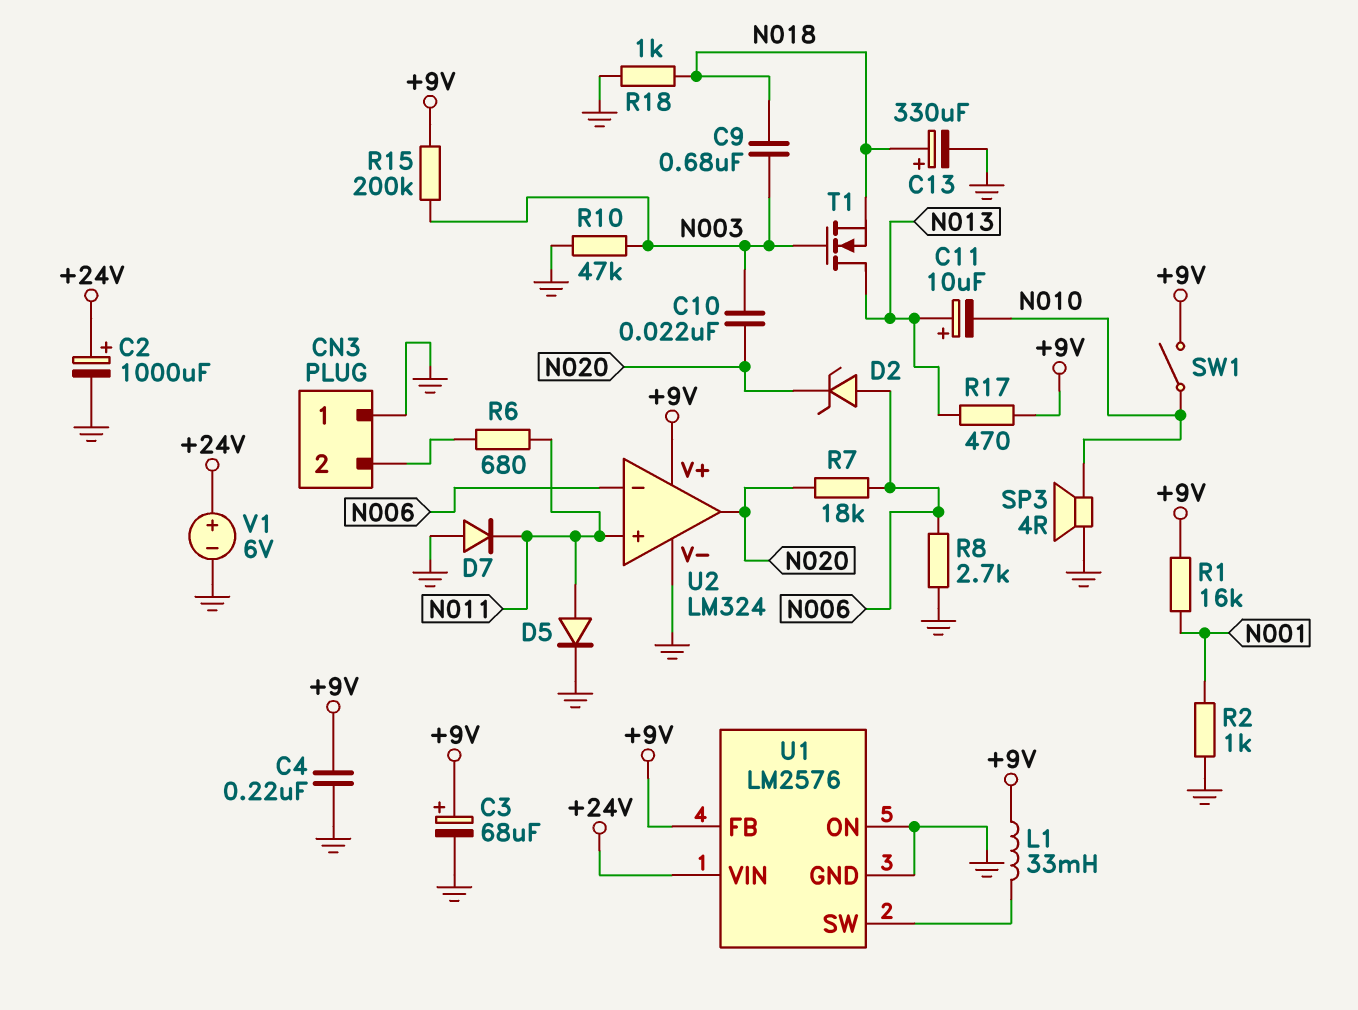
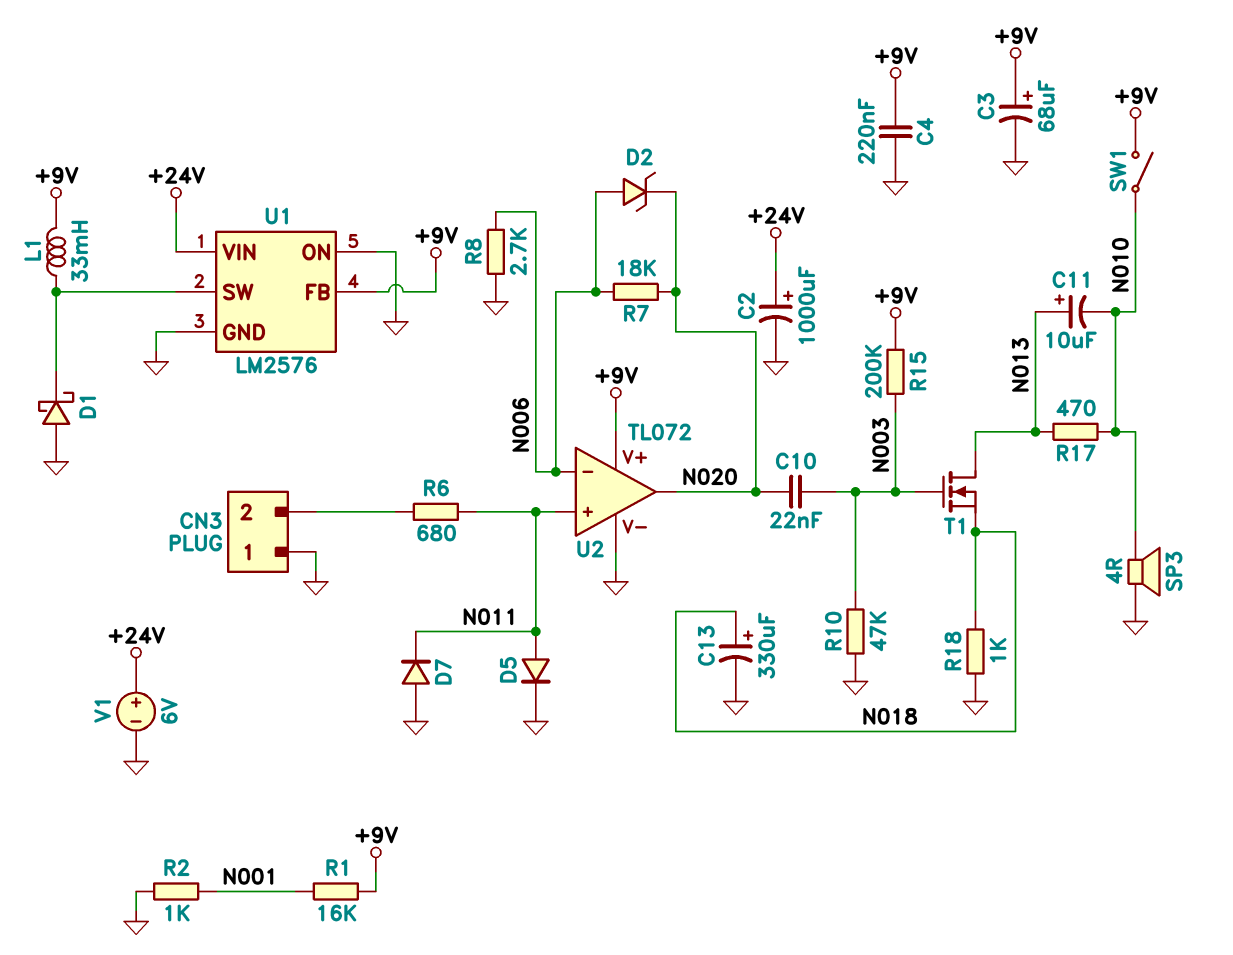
C9: 680nF (N003, N018) -> none
D1: none -> schottky (A GND, K U1/SW)
R17: 470 (+9V, N013) -> 470 (N010, N013)
U2: LM324 -> TL072

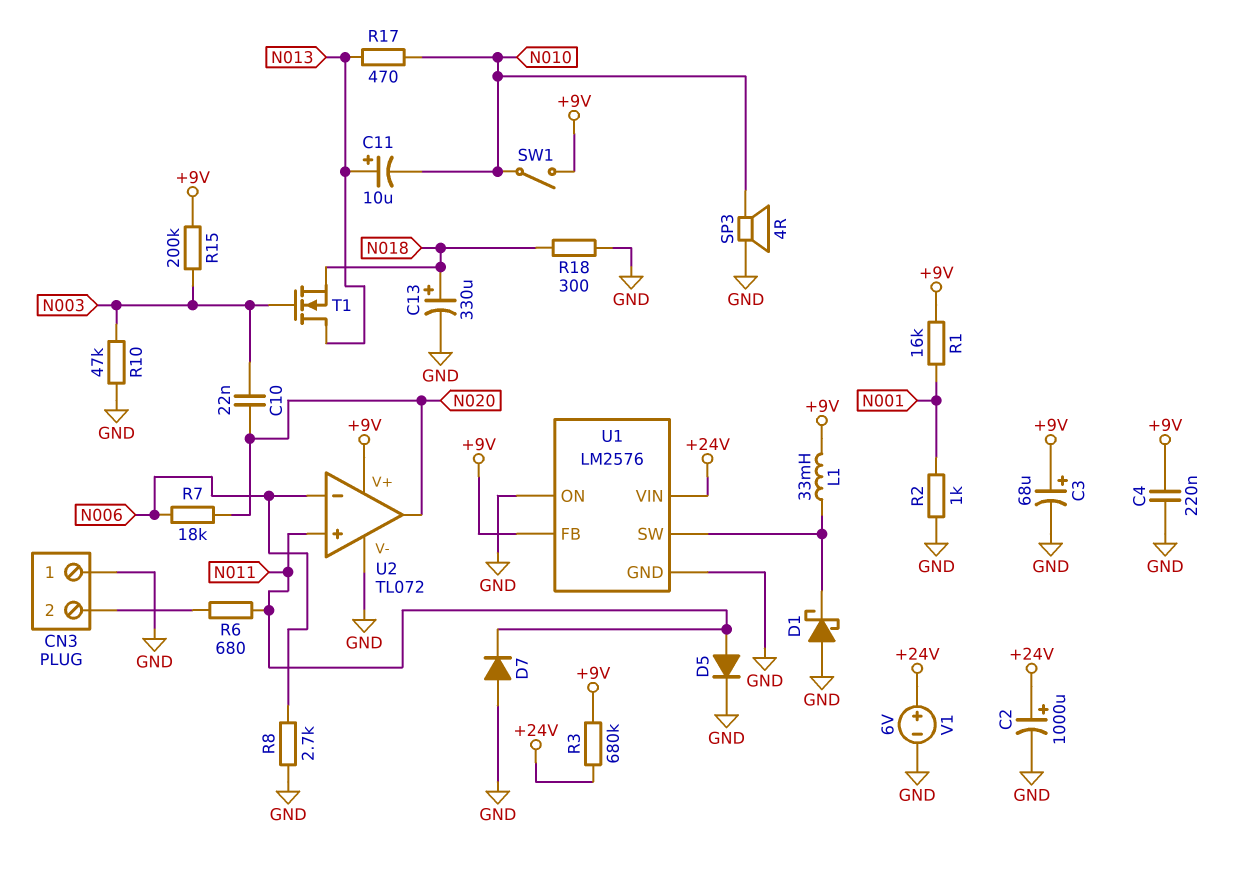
D2: zener (A N006, K N020) -> none
R3: none -> 680k (+9V, +24V)
R18: 1k (GND, N018) -> 300 (GND, N018)

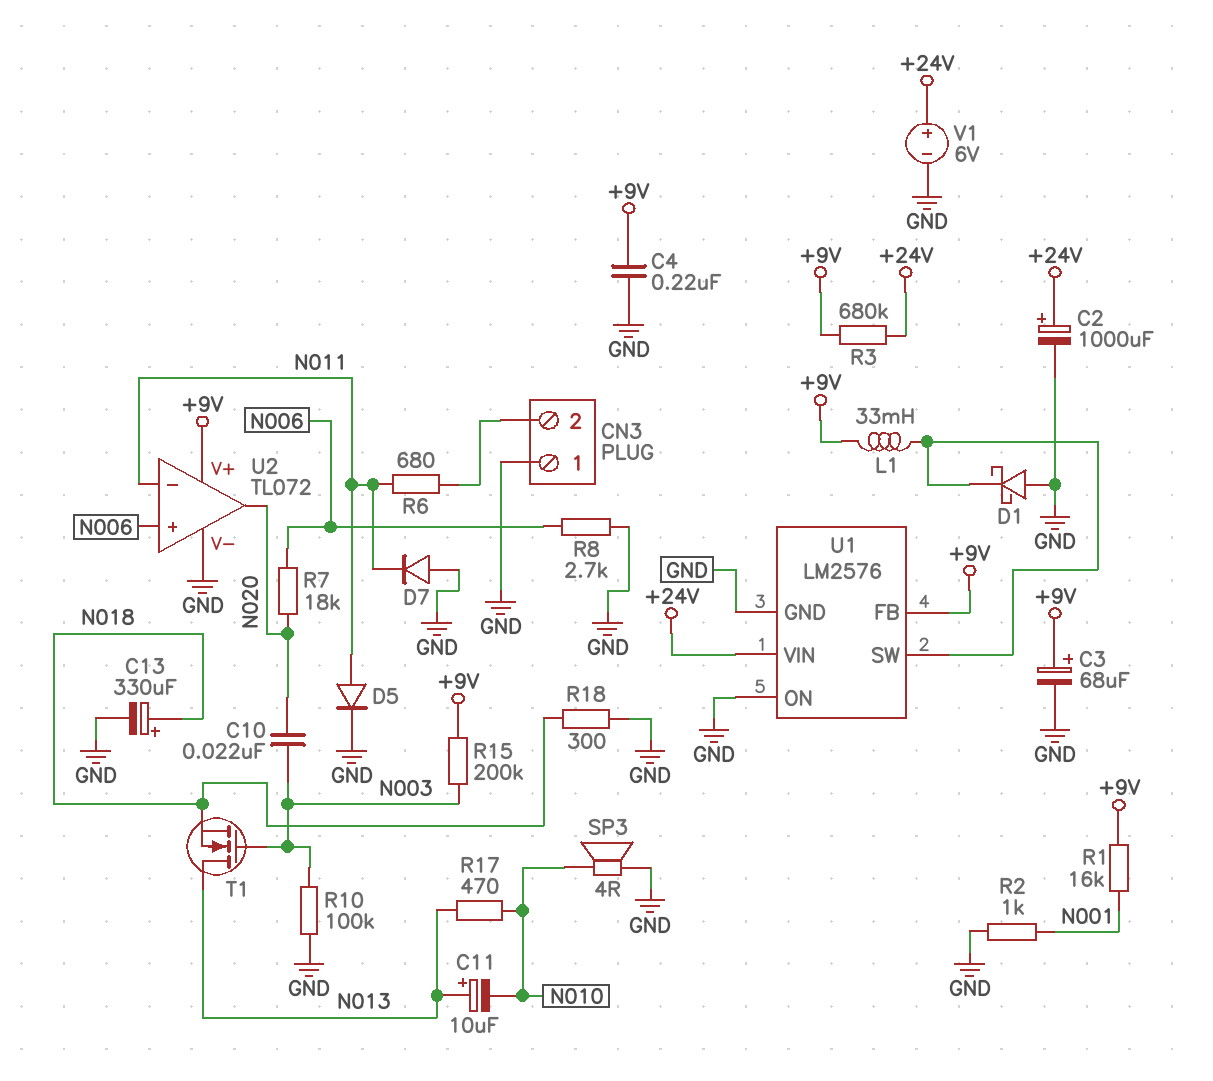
R10: 47k (GND, N003) -> 100k (GND, N003)
SW1: switch (+9V, N010) -> none
U2 pin in+: N011 -> N006
U2 pin in-: N006 -> N011

